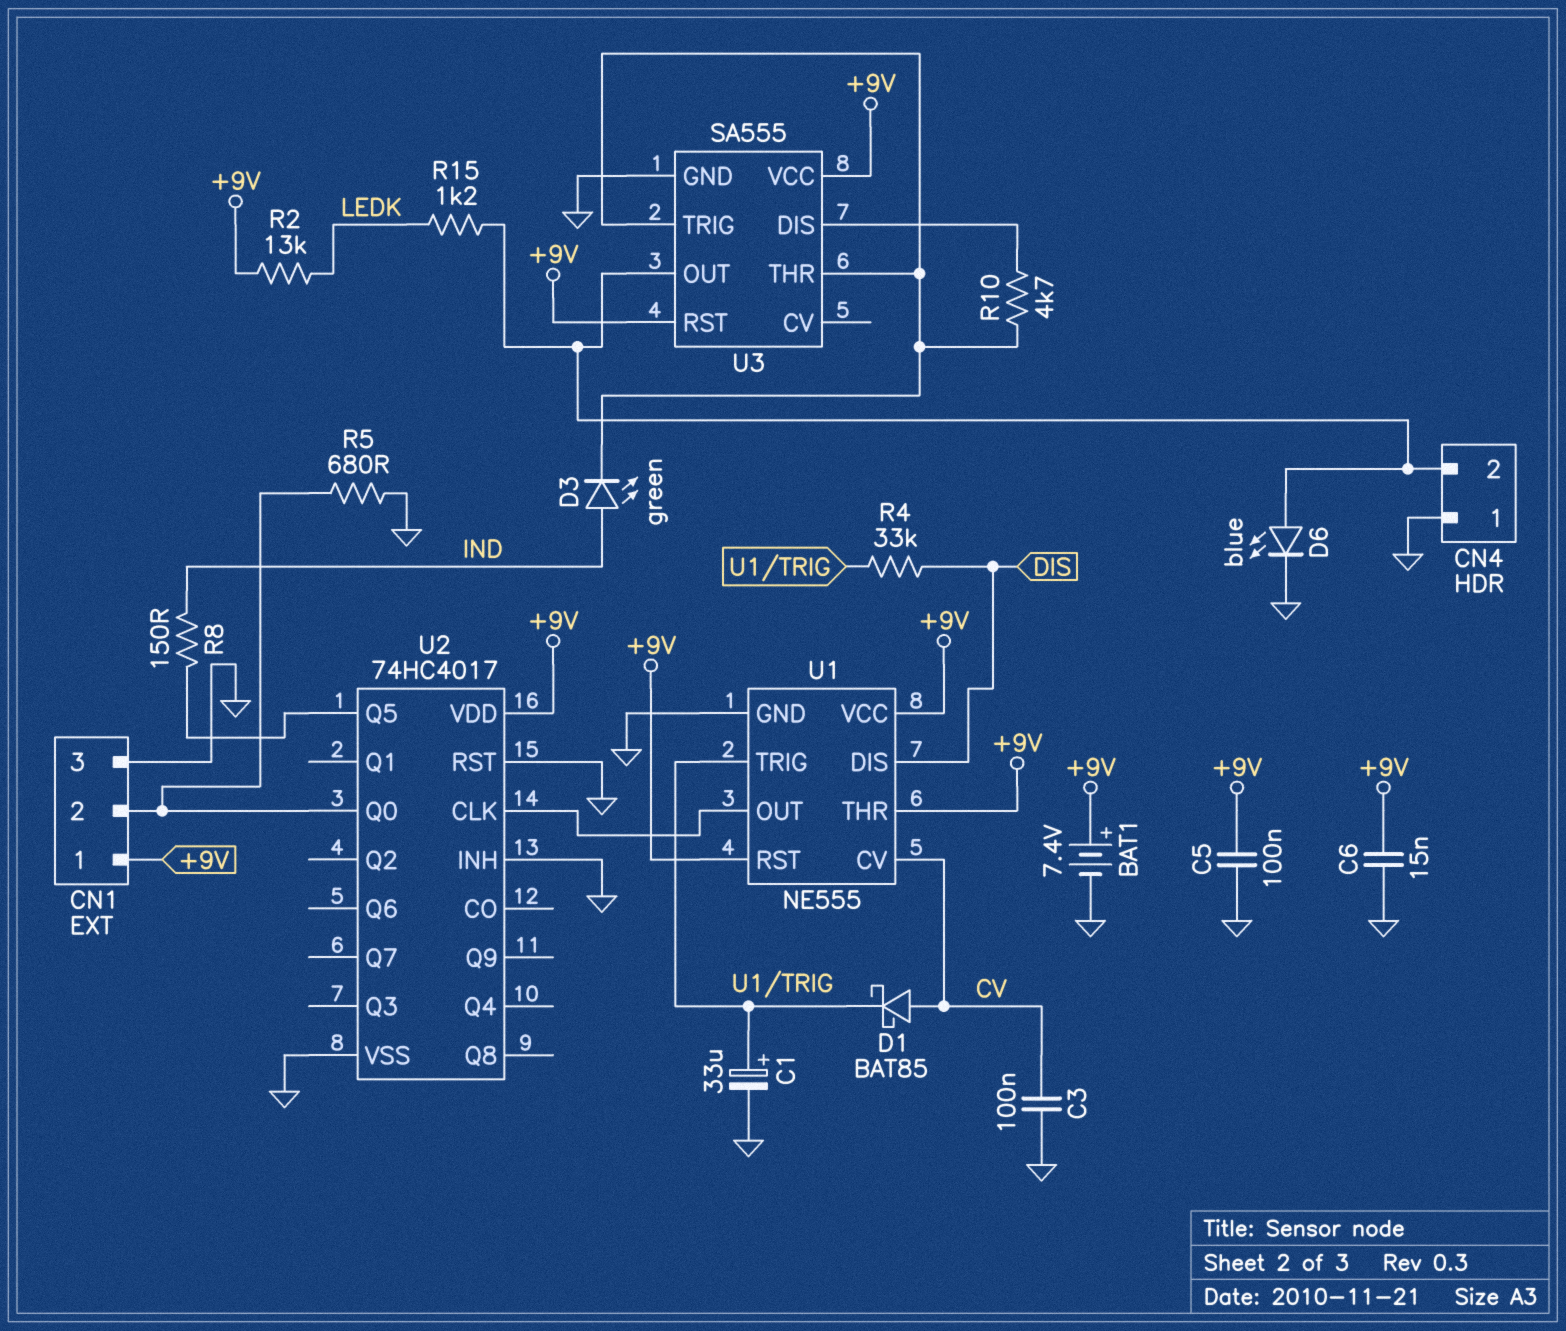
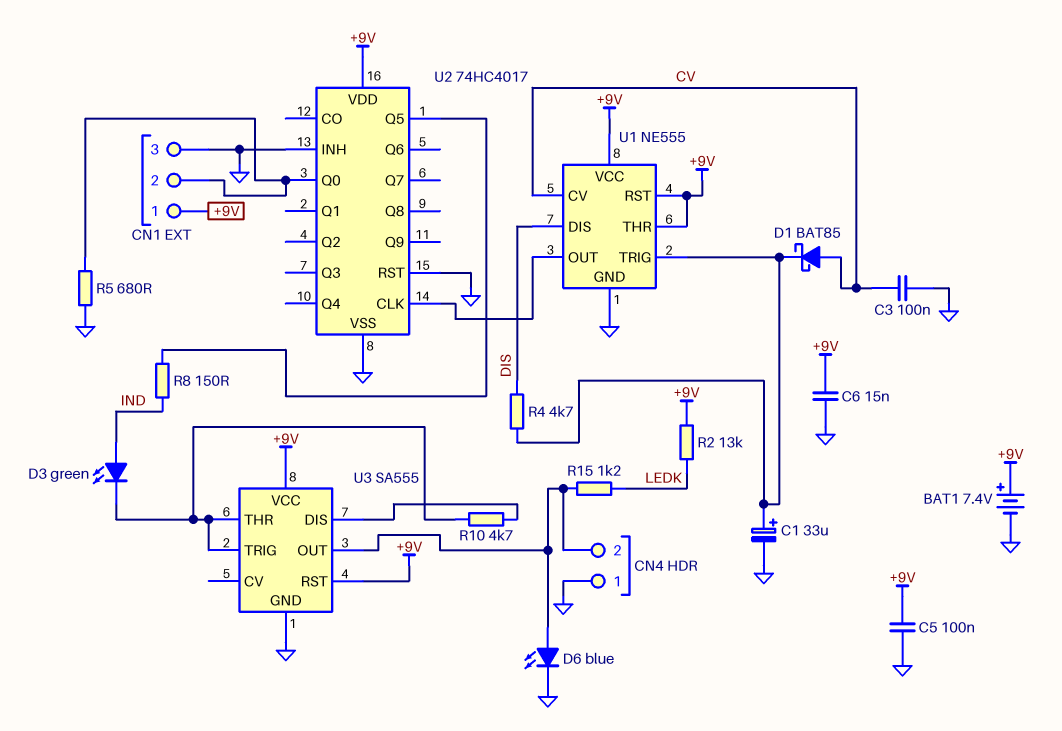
R4: 33k (DIS, U1/TRIG) -> 4.7k (DIS, U1/TRIG)

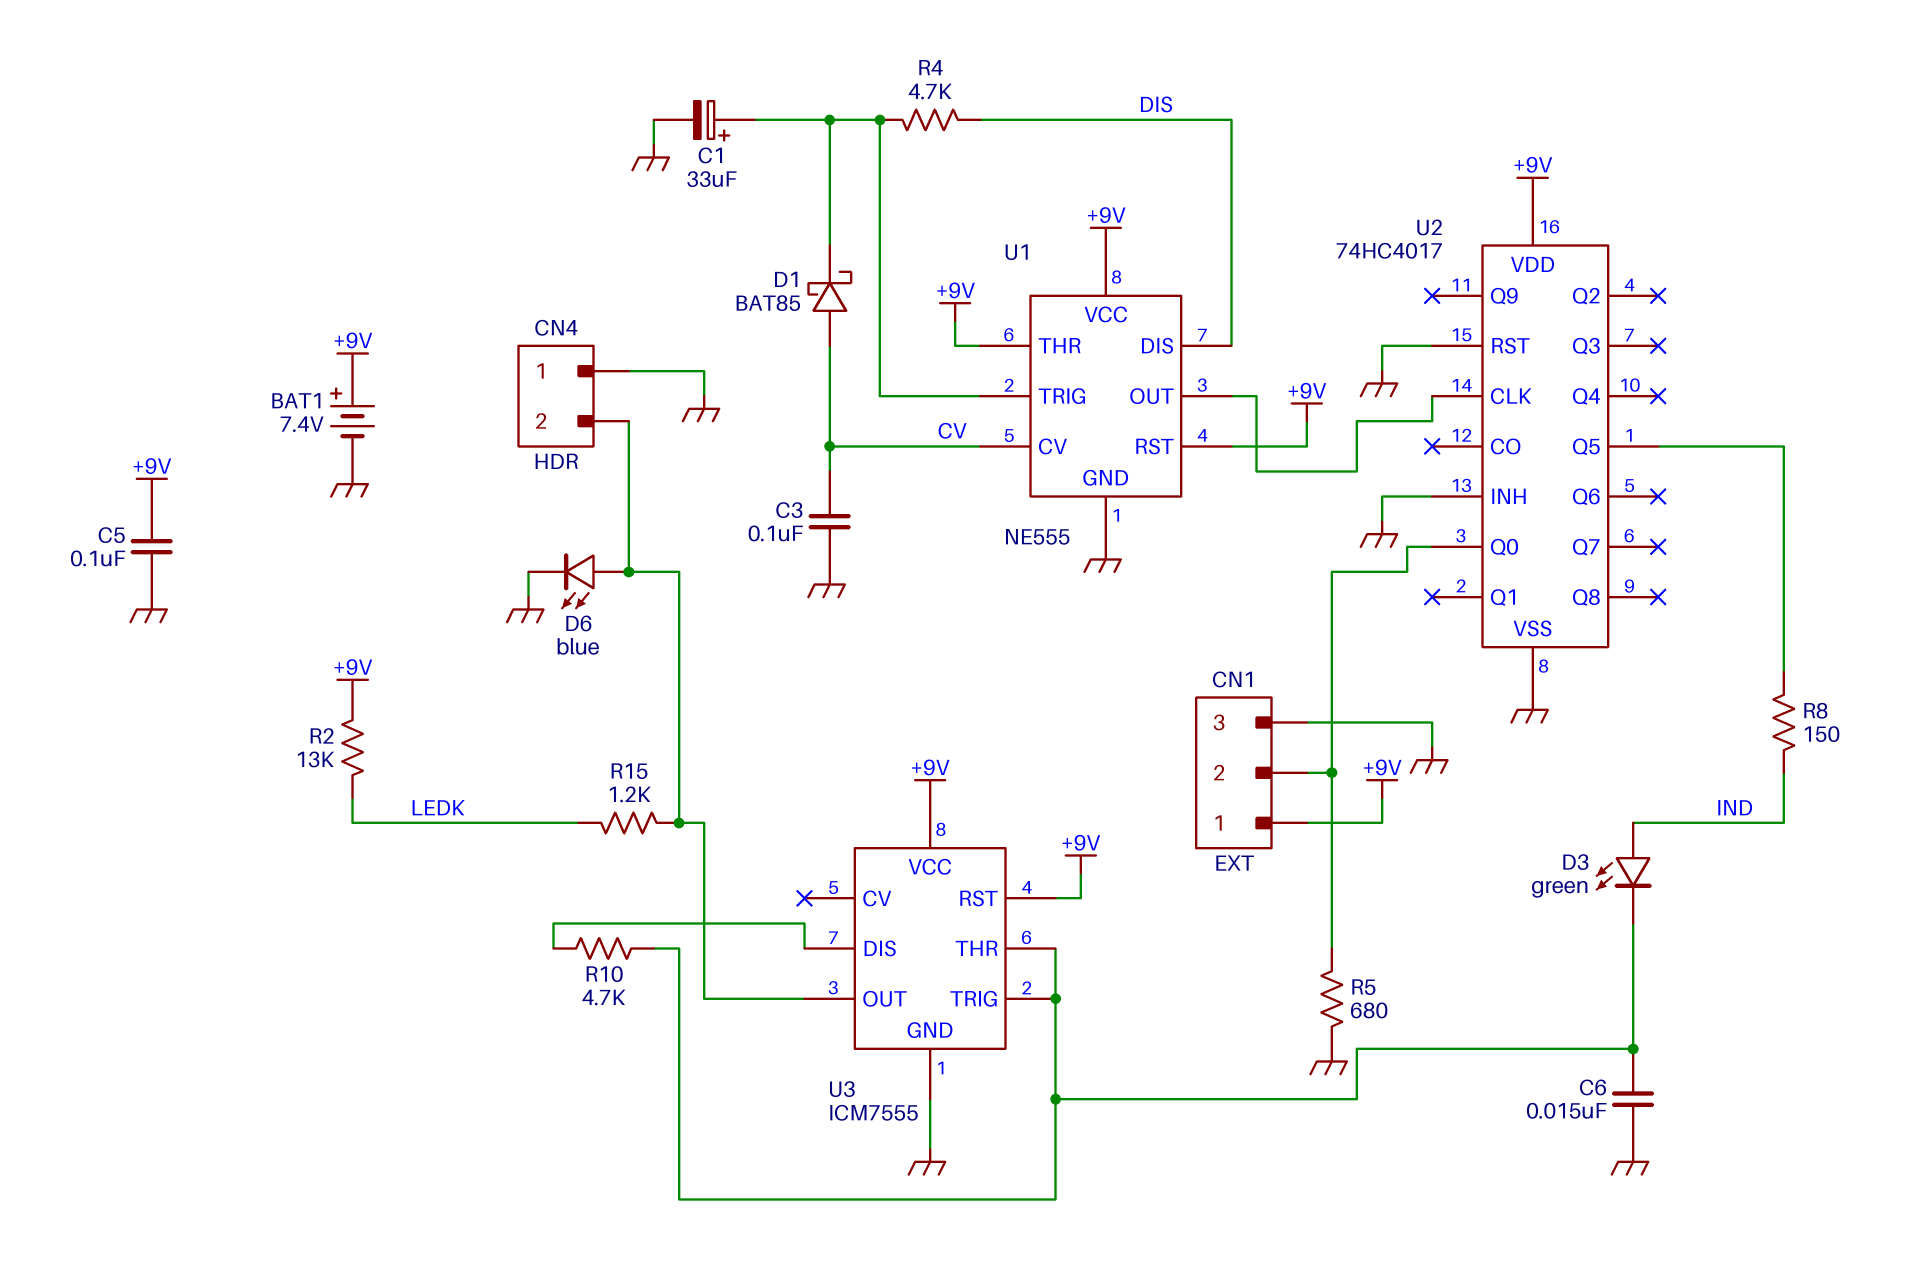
C6: 15nF (+9V, GND) -> 15nF (GND, U3/THR)
U3: SA555 -> ICM7555

